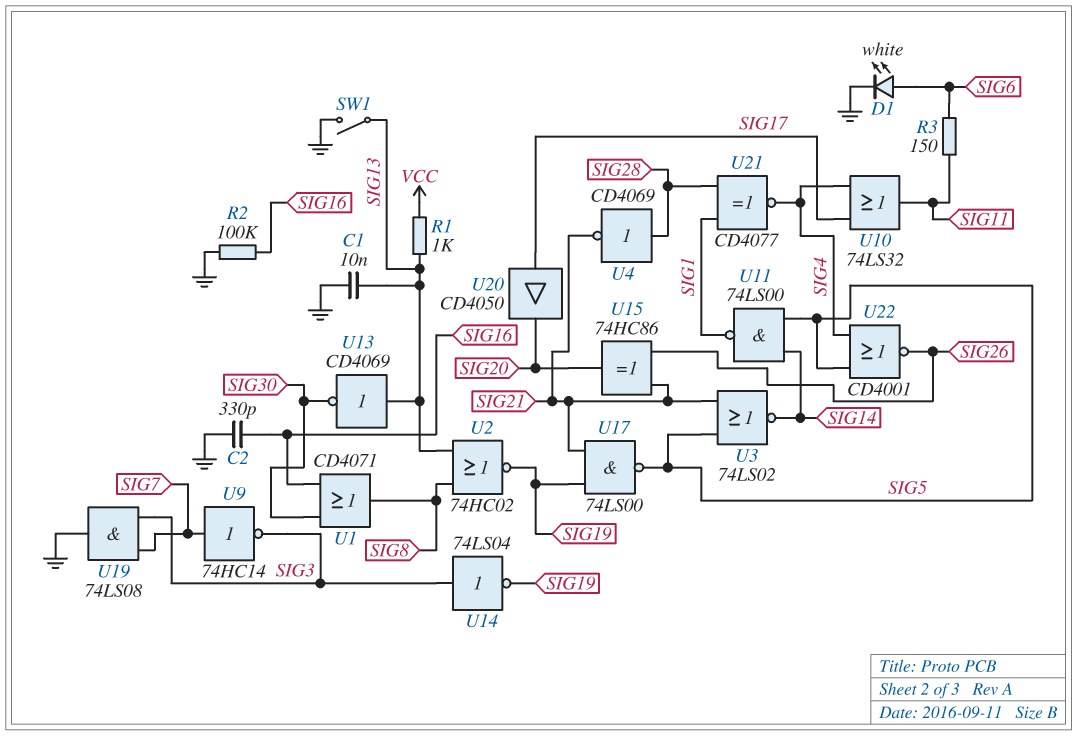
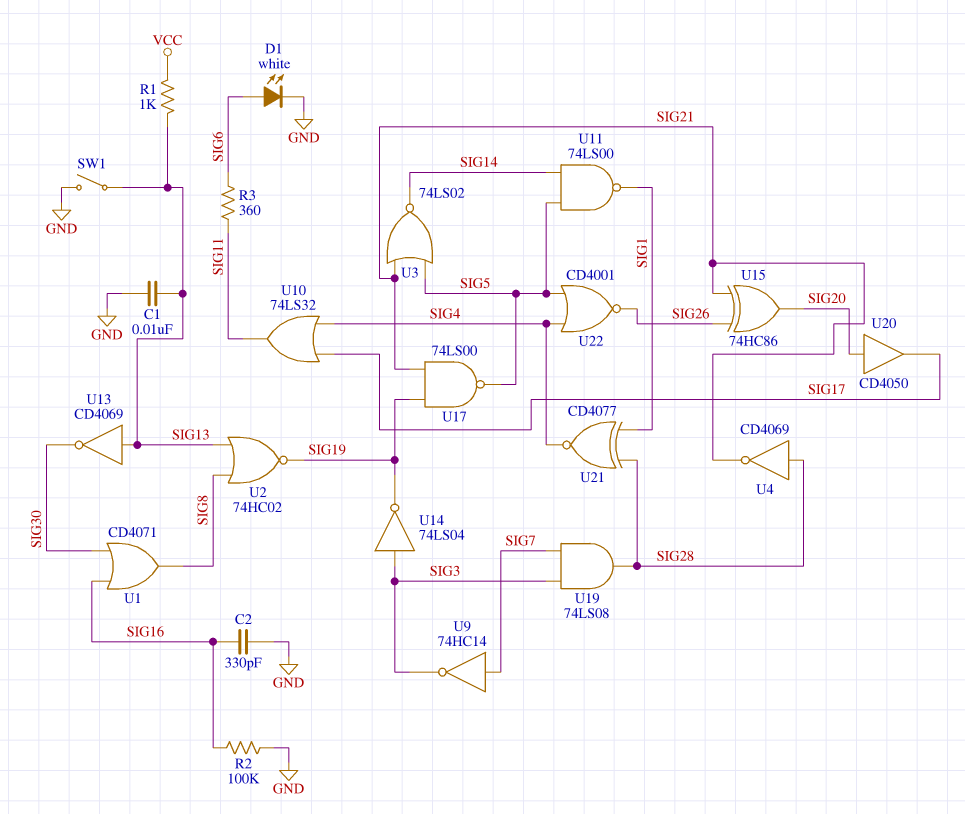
R3: 150 (SIG6, SIG11) -> 360 (SIG6, SIG11)
U19: AND 74LS08 (in SIG3, in SIG7, out GND) -> AND 74LS08 (in SIG3, in SIG7, out SIG28)
U20: buffer CD4050 (in SIG17, out SIG20) -> buffer CD4050 (in SIG20, out SIG17)

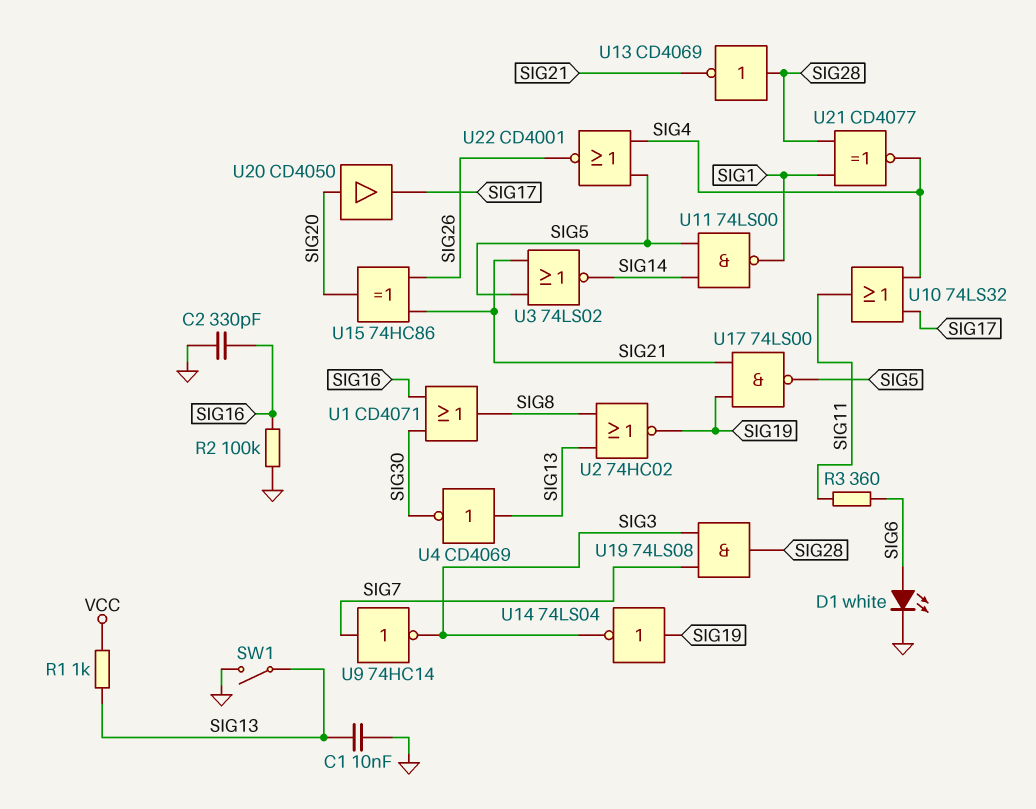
U4: NOT CD4069 (in SIG28, out SIG21) -> NOT CD4069 (in SIG13, out SIG30)
U13: NOT CD4069 (in SIG13, out SIG30) -> NOT CD4069 (in SIG28, out SIG21)
U14: NOT 74LS04 (in SIG3, out SIG19) -> NOT 74LS04 (in SIG19, out SIG3)

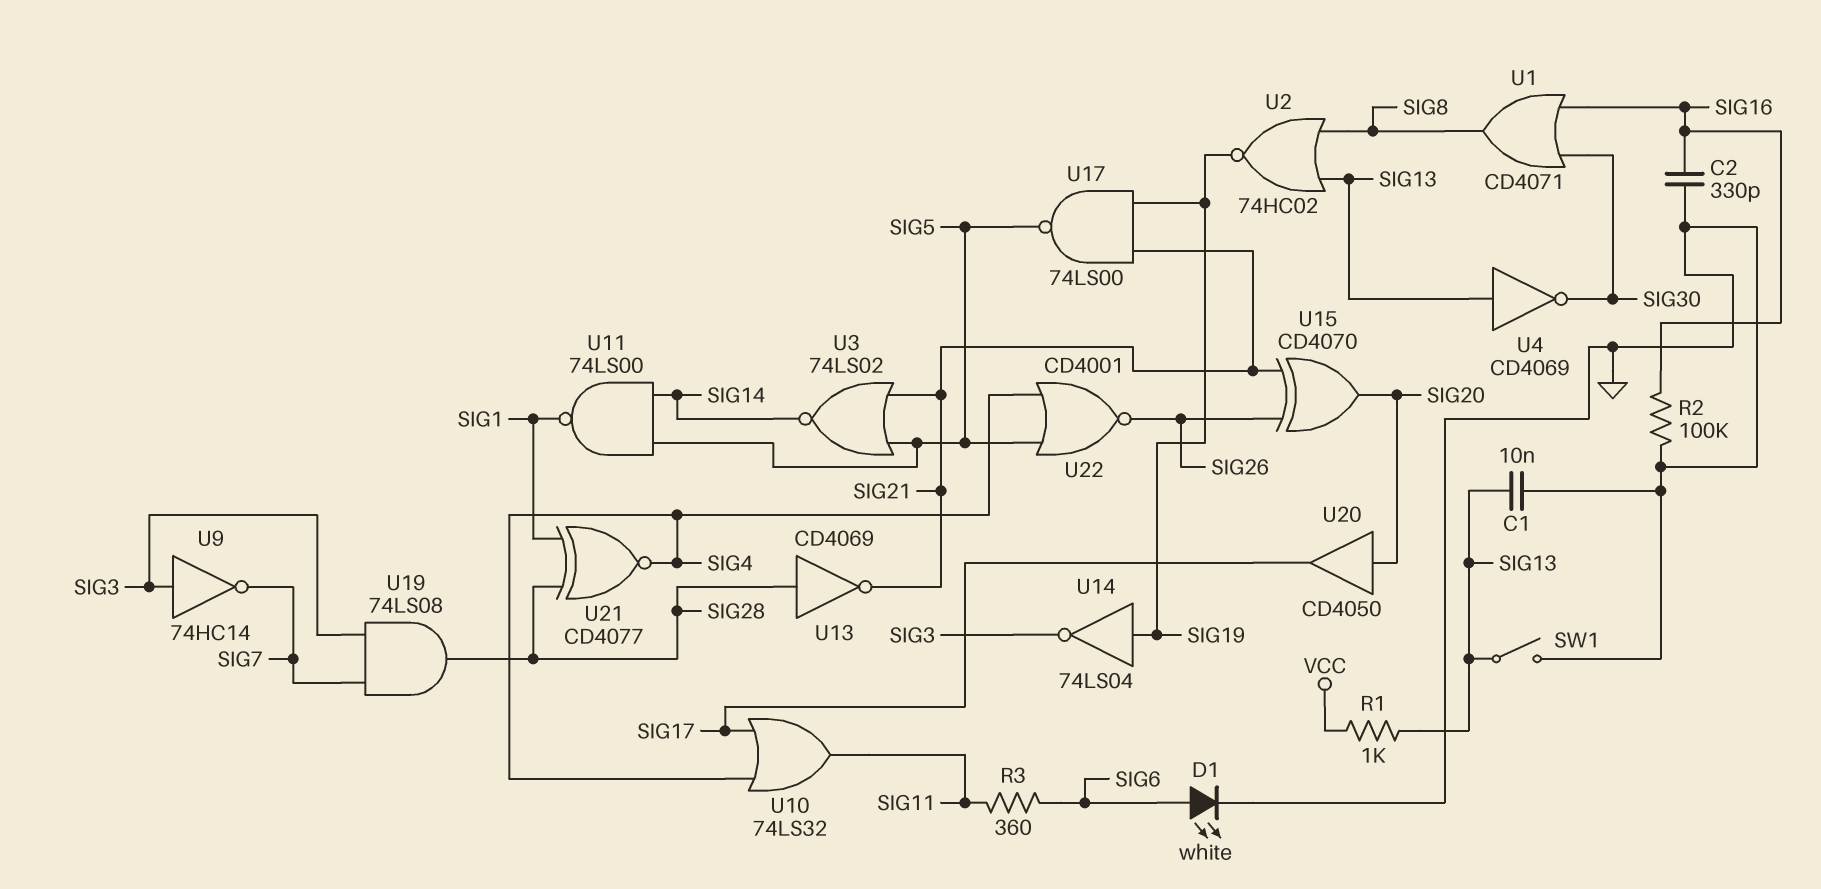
U9: NOT 74HC14 (in SIG7, out SIG3) -> NOT 74HC14 (in SIG3, out SIG7)
U15: XOR 74HC86 (in SIG21, in SIG26, out SIG20) -> XOR CD4070 (in SIG21, in SIG26, out SIG20)

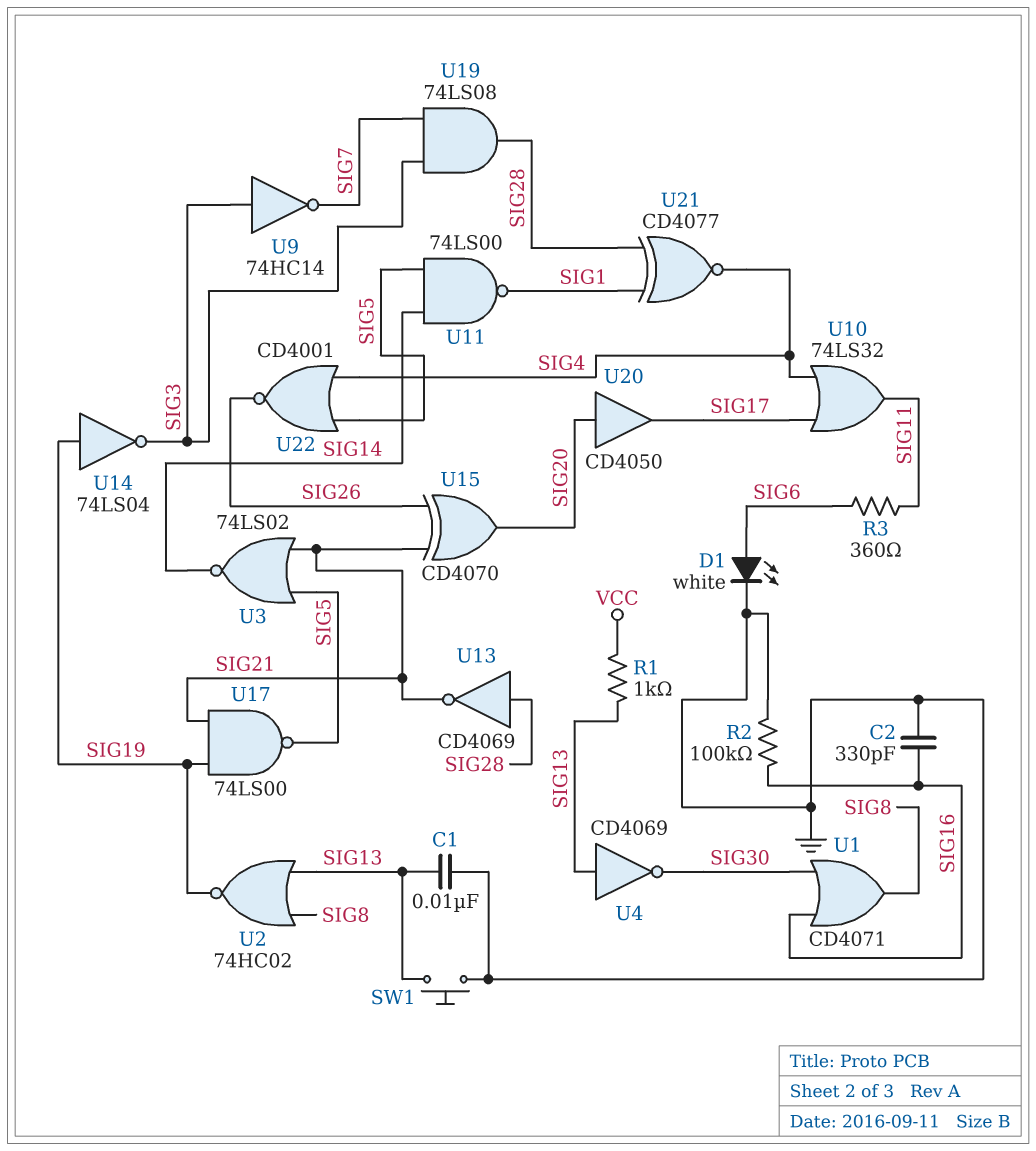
SW1: switch (GND, SIG13) -> button (GND, SIG13)

